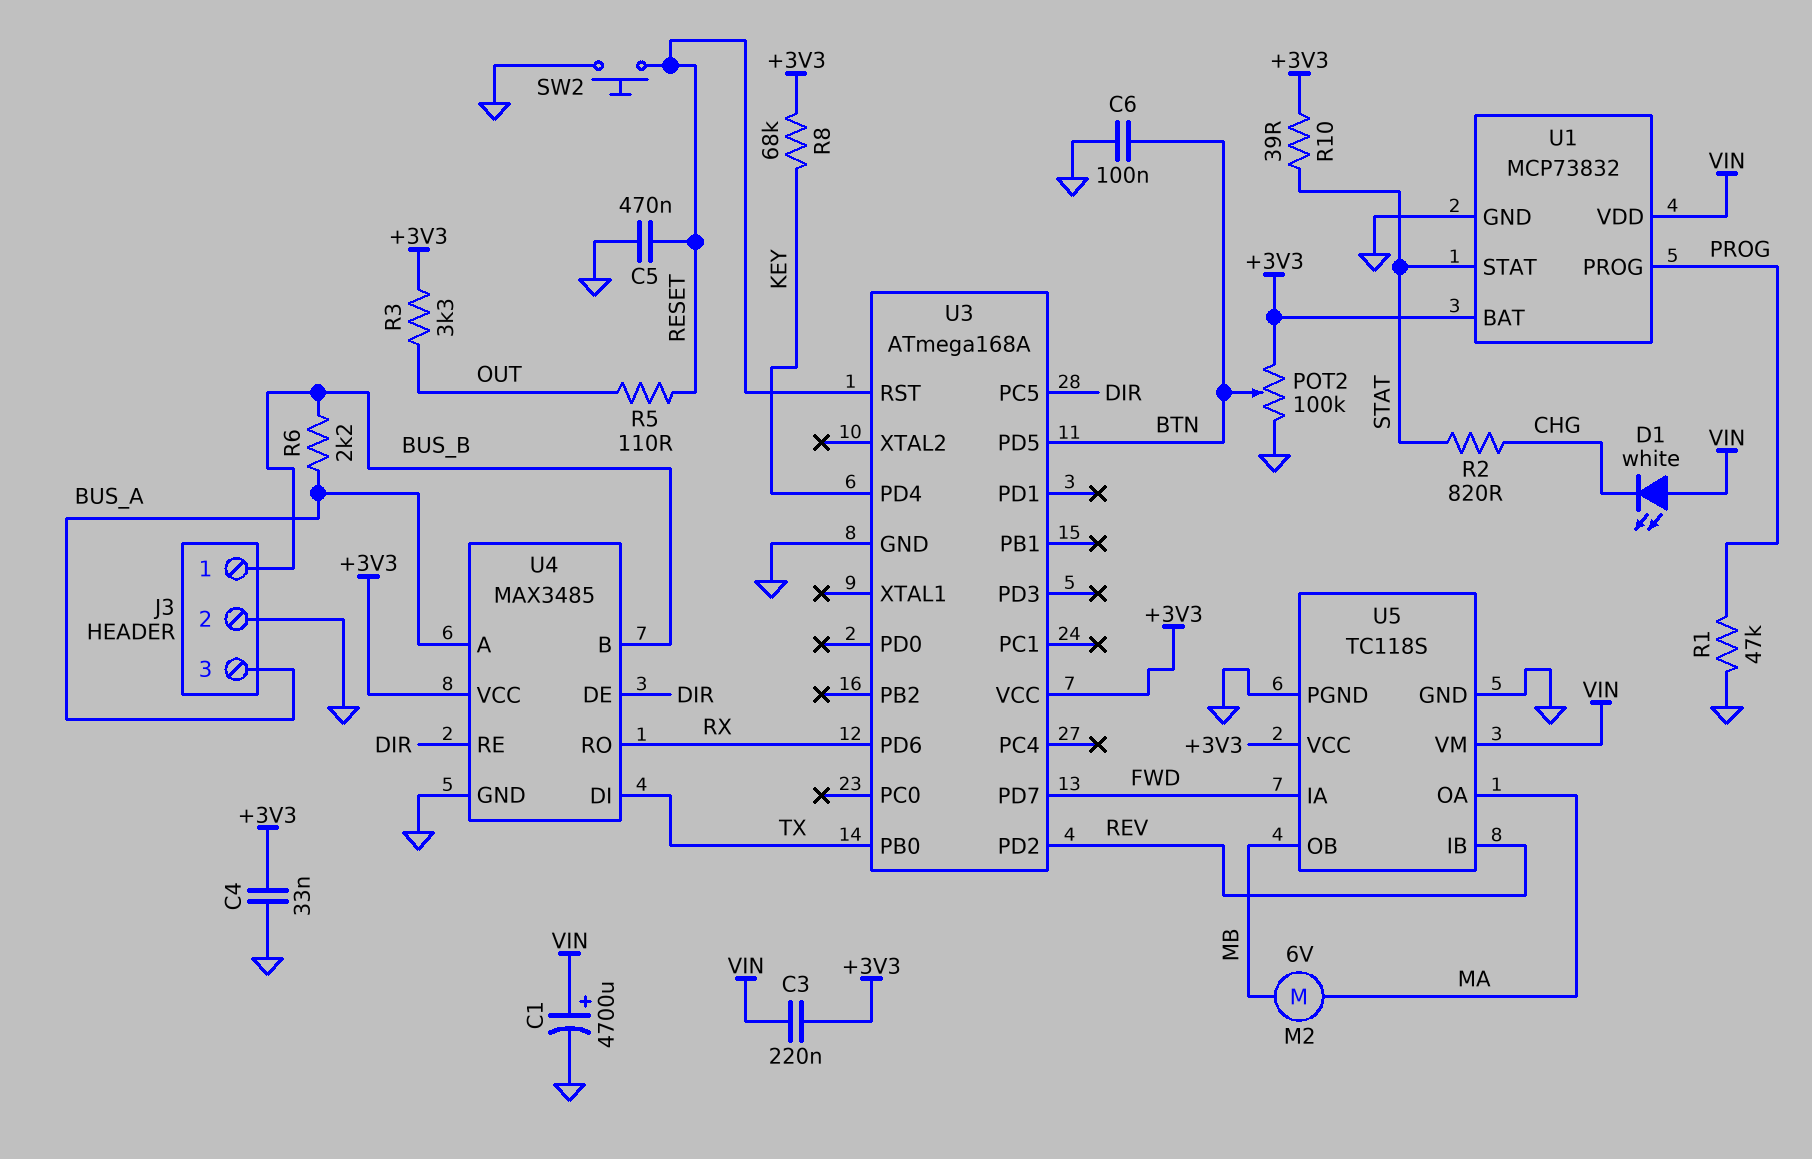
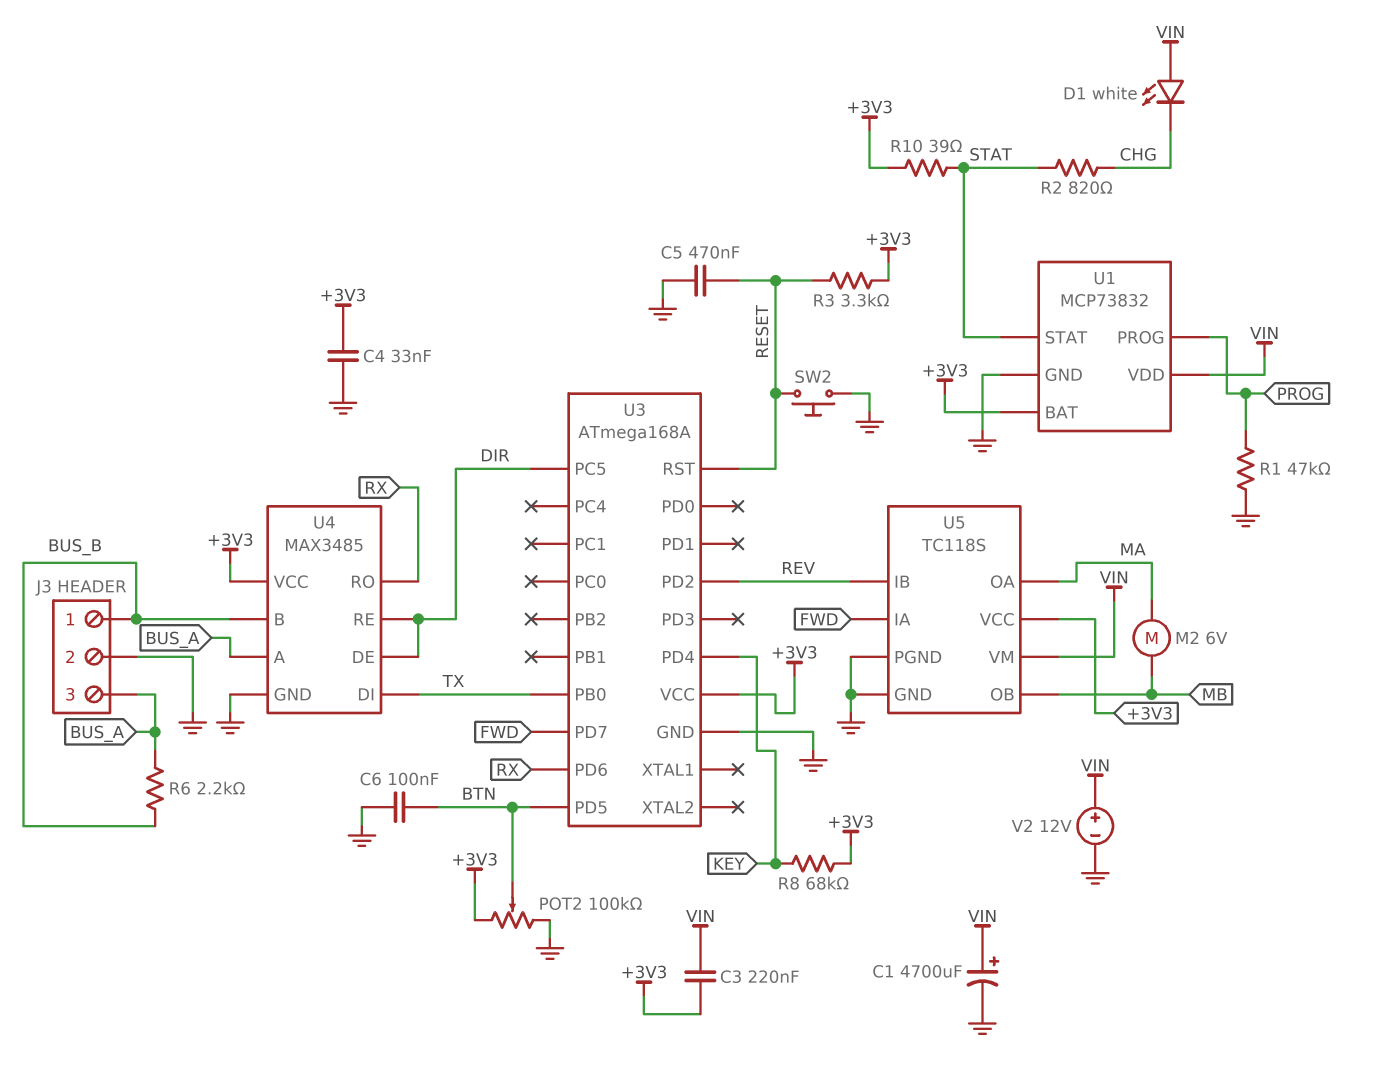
R3: 3.3k (+3V3, OUT) -> 3.3k (+3V3, RESET)
R5: 110 (OUT, RESET) -> none
V2: none -> 12V (plus VIN, minus GND)

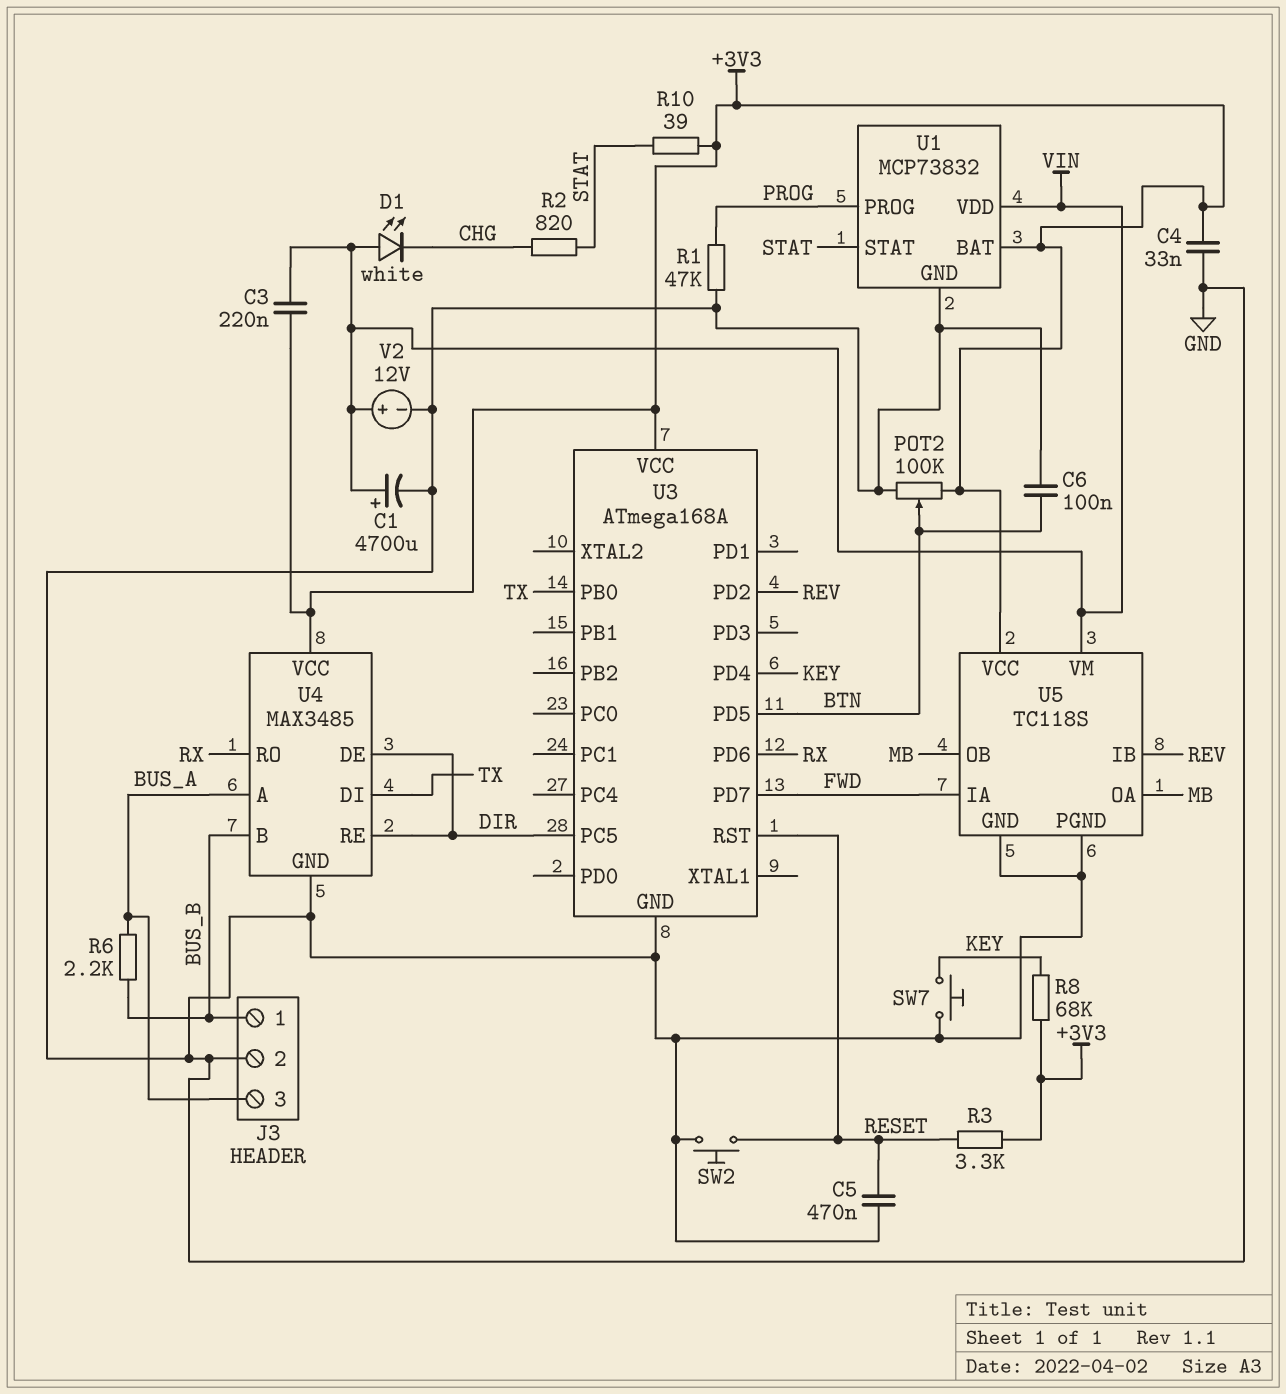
M2: motor 6V (MA, MB) -> none
SW7: none -> button (GND, KEY)
U5 pin OA: MA -> MB

